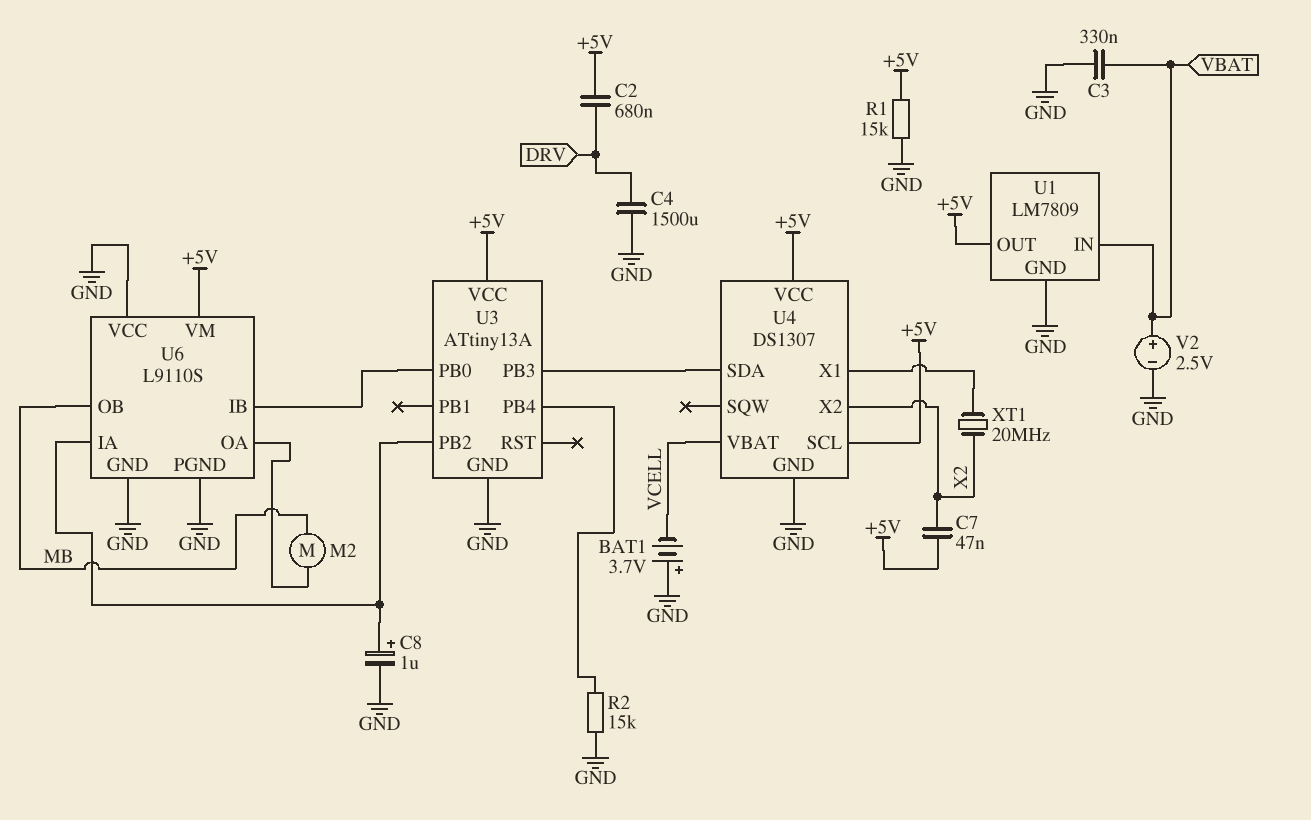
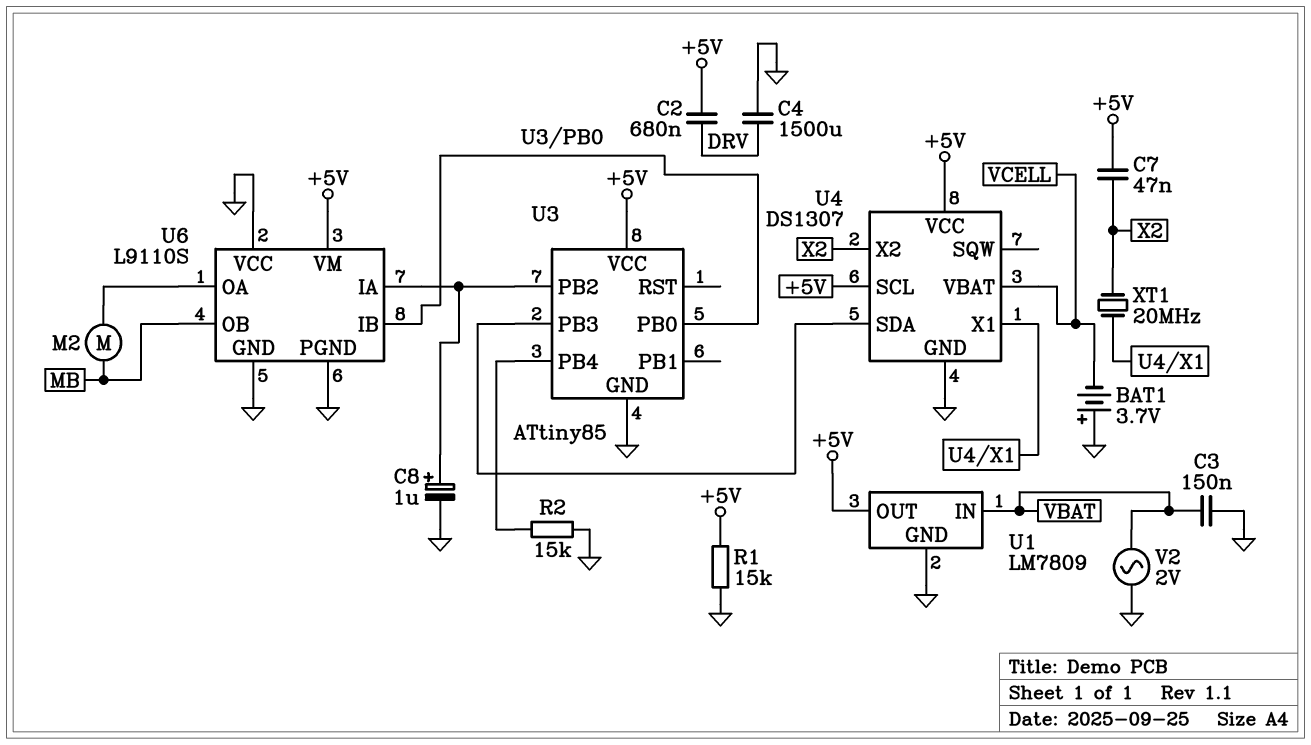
C3: 330nF (GND, VBAT) -> 150nF (GND, VBAT)
U3: ATtiny13A -> ATtiny85
V2: 2.5V (plus VBAT, minus GND) -> AC 2V (GND, VBAT)

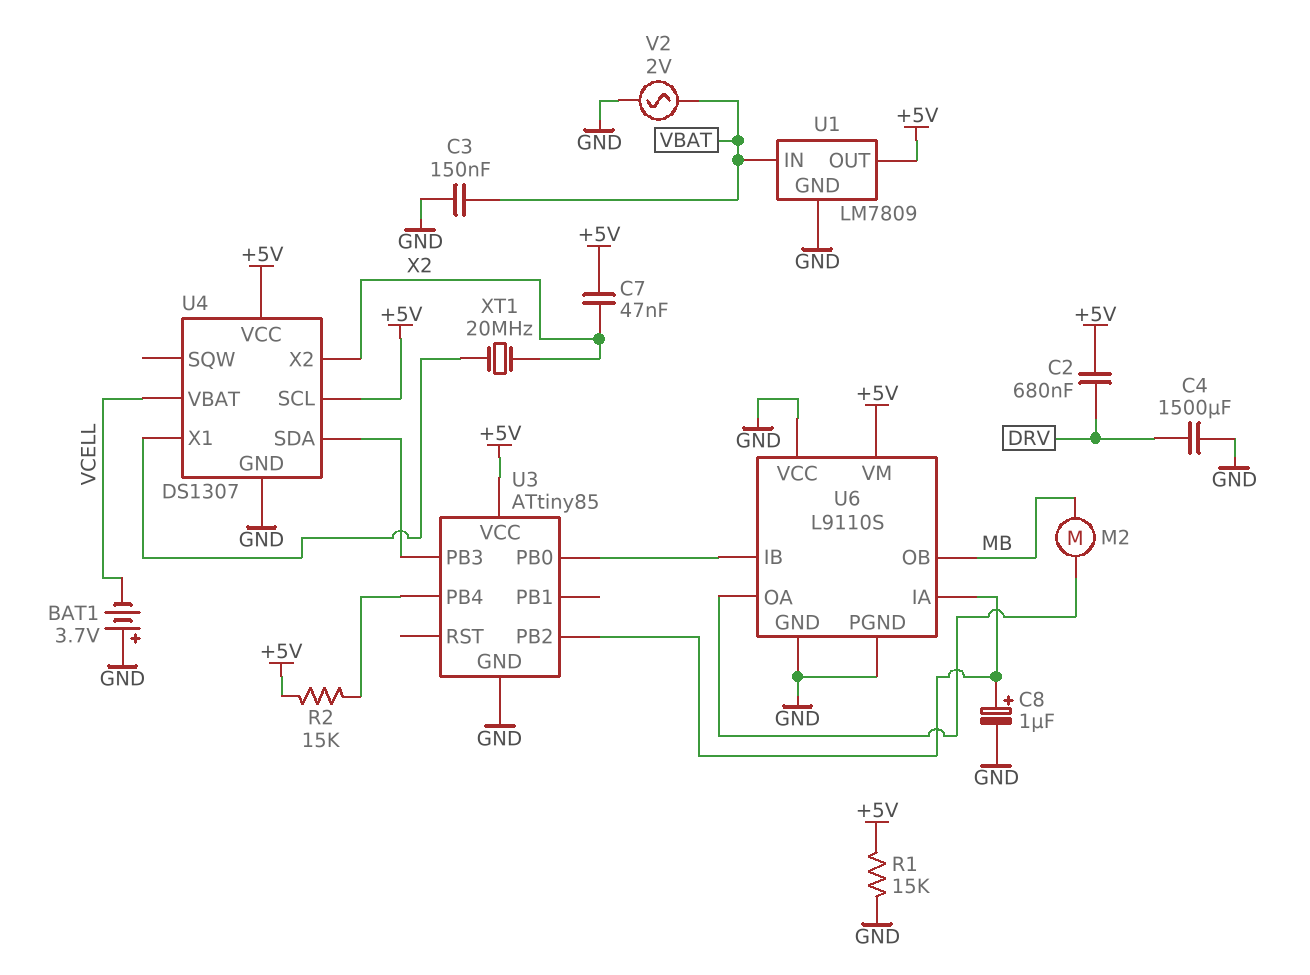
R2: 15k (GND, U3/PB4) -> 15k (+5V, U3/PB4)

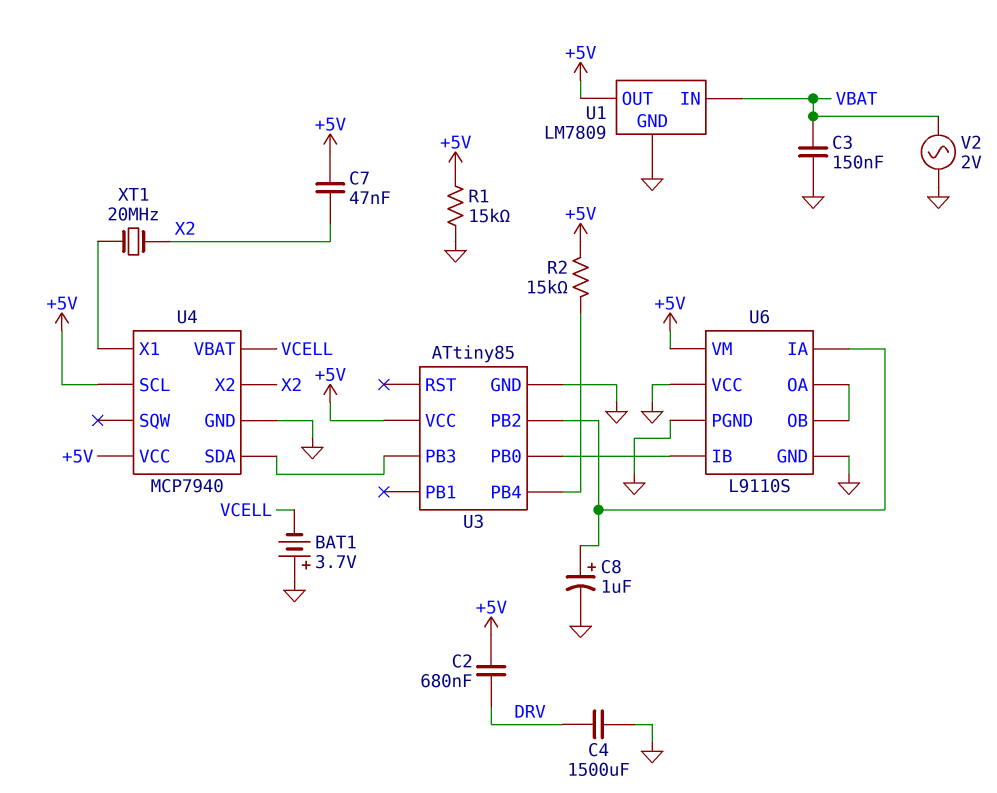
M2: motor (MB, U6/OA) -> none
U4: DS1307 -> MCP7940
U6 pin OB: MB -> U6/OA

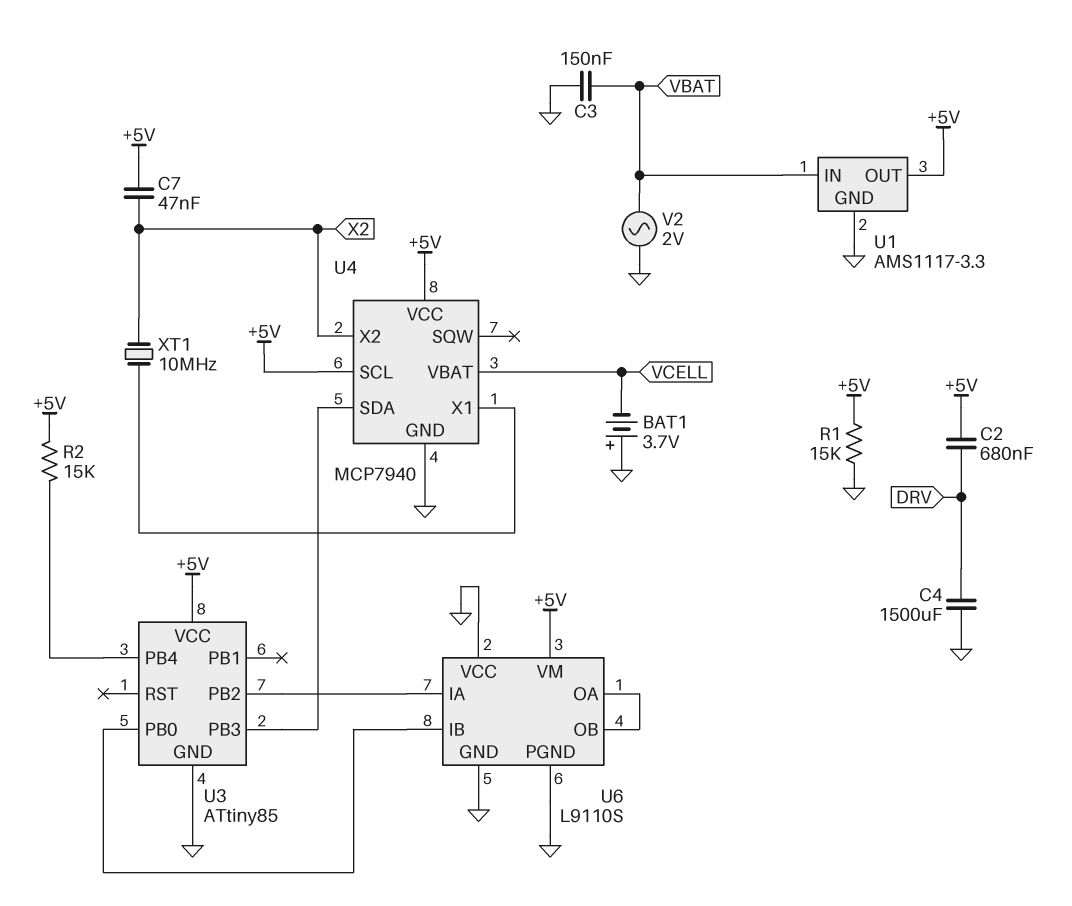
C8: 1uF (plus U3/PB2, minus GND) -> none
U1: LM7809 -> AMS1117-3.3
XT1: 20MHz (U4/X1, X2) -> 10MHz (U4/X1, X2)

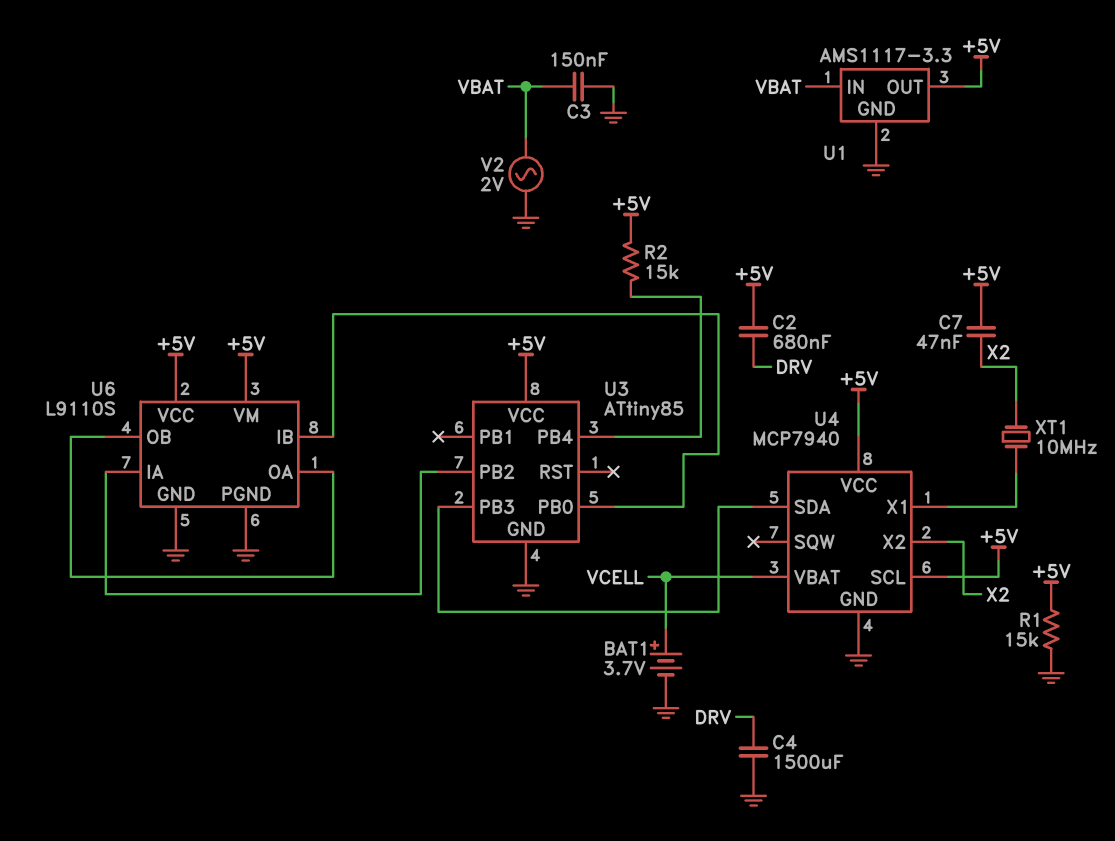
BAT1: 3.7V (plus GND, minus VCELL) -> 3.7V (plus VCELL, minus GND)
U6 pin VCC: GND -> +5V

